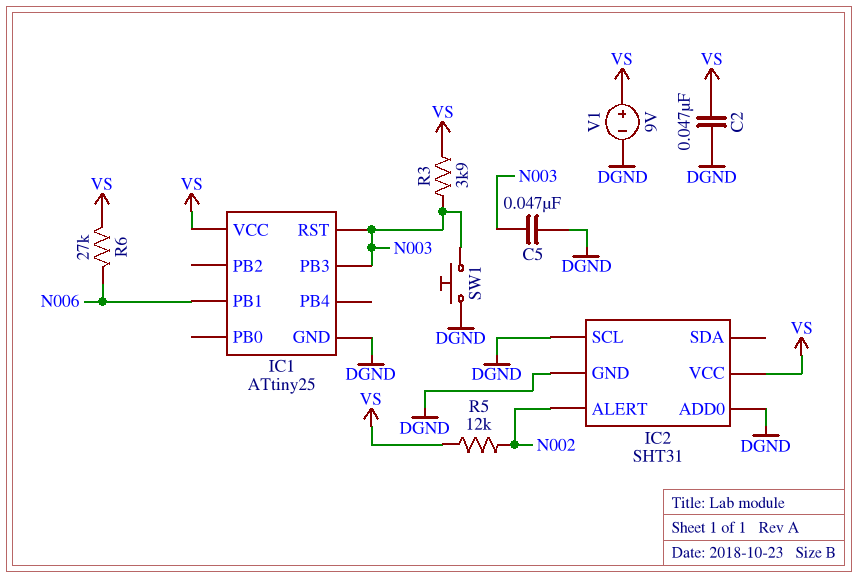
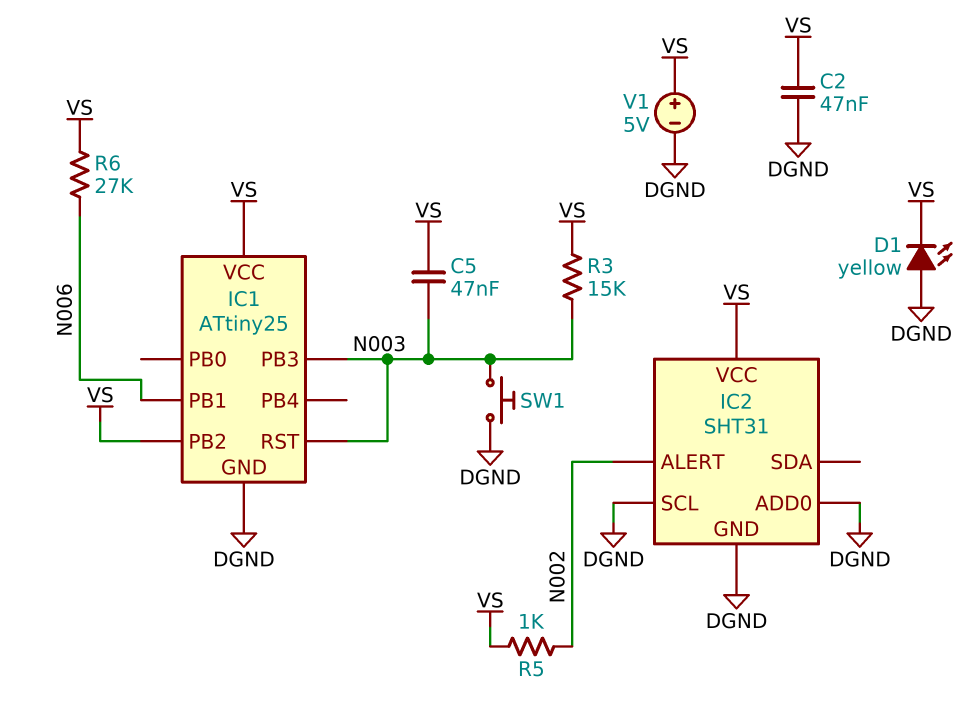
C5: 47nF (DGND, N003) -> 47nF (N003, VS)
D1: none -> LED yellow (A DGND, K VS)
IC1 pin PB2: none -> VS
R3: 3.9k (N003, VS) -> 15k (N003, VS)
R5: 12k (N002, VS) -> 1k (N002, VS)
V1: 9V (plus VS, minus DGND) -> 5V (plus VS, minus DGND)

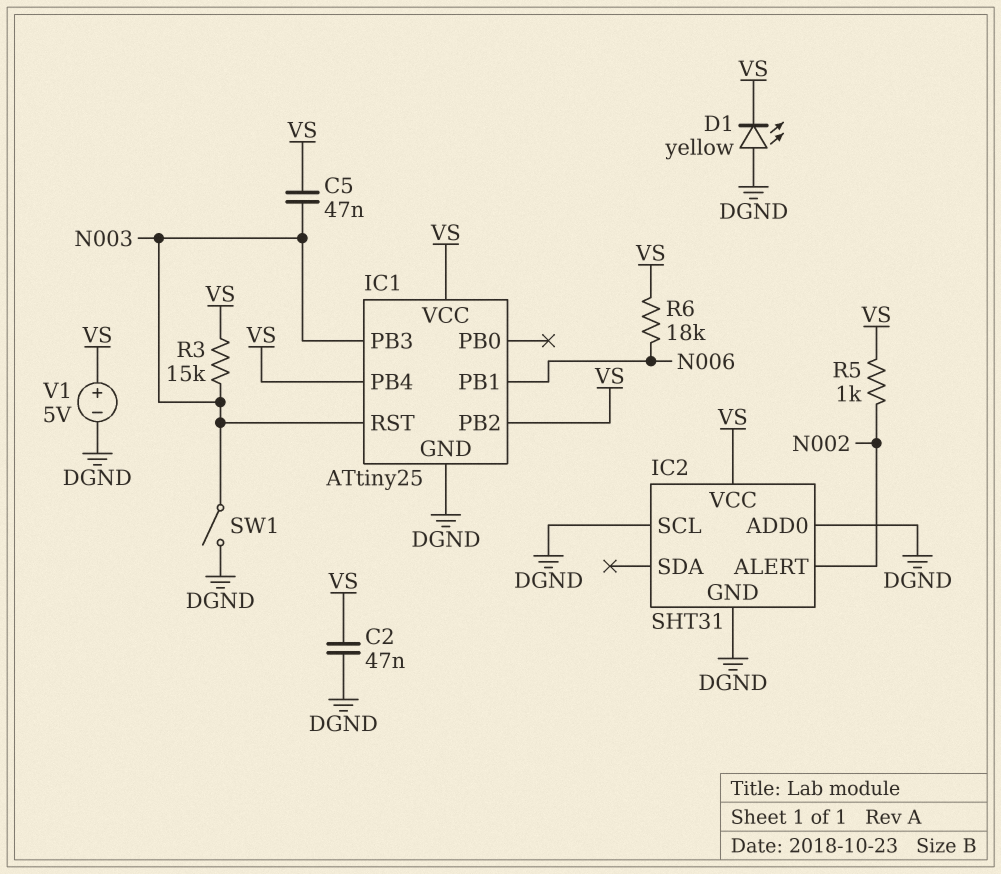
IC1 pin PB4: none -> VS
R6: 27k (N006, VS) -> 18k (N006, VS)
SW1: button (DGND, N003) -> switch (DGND, N003)

